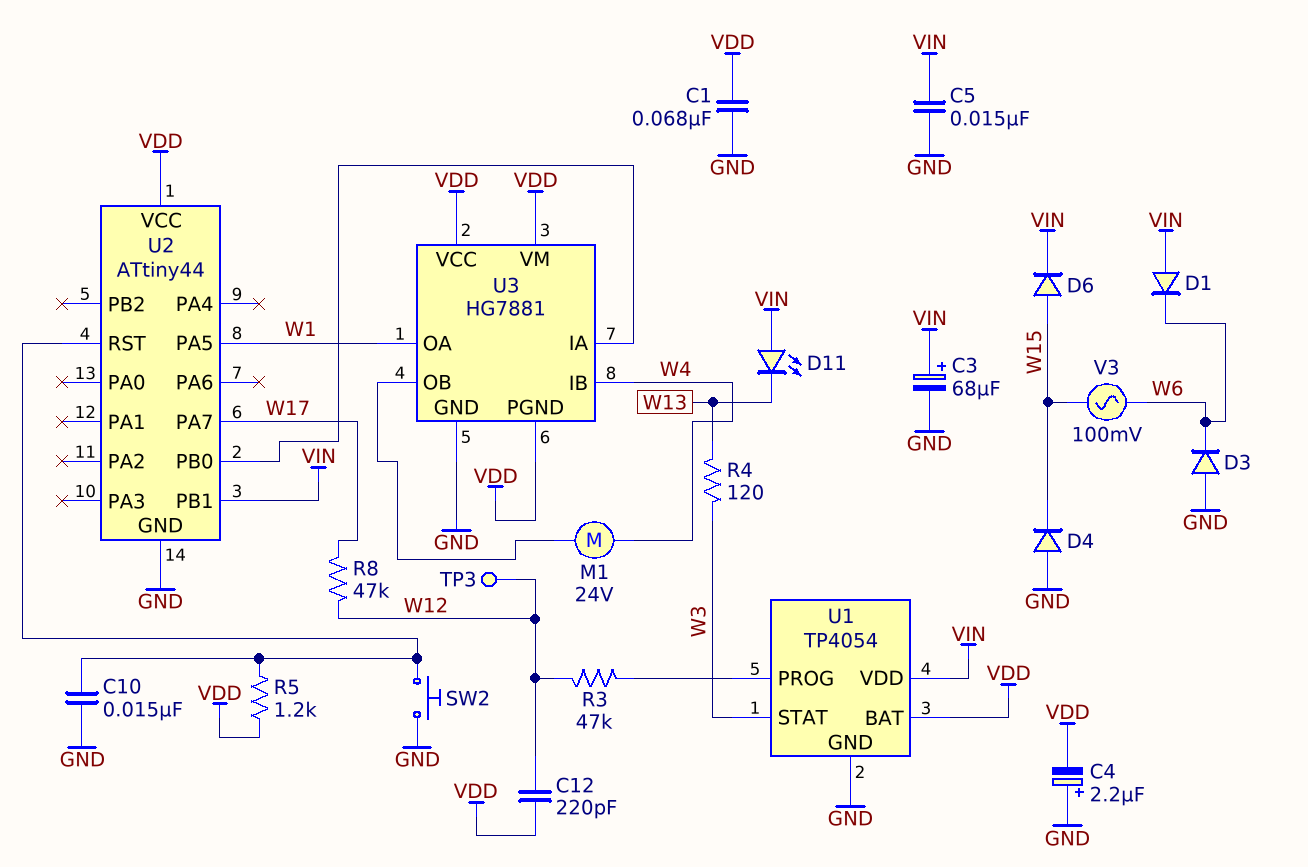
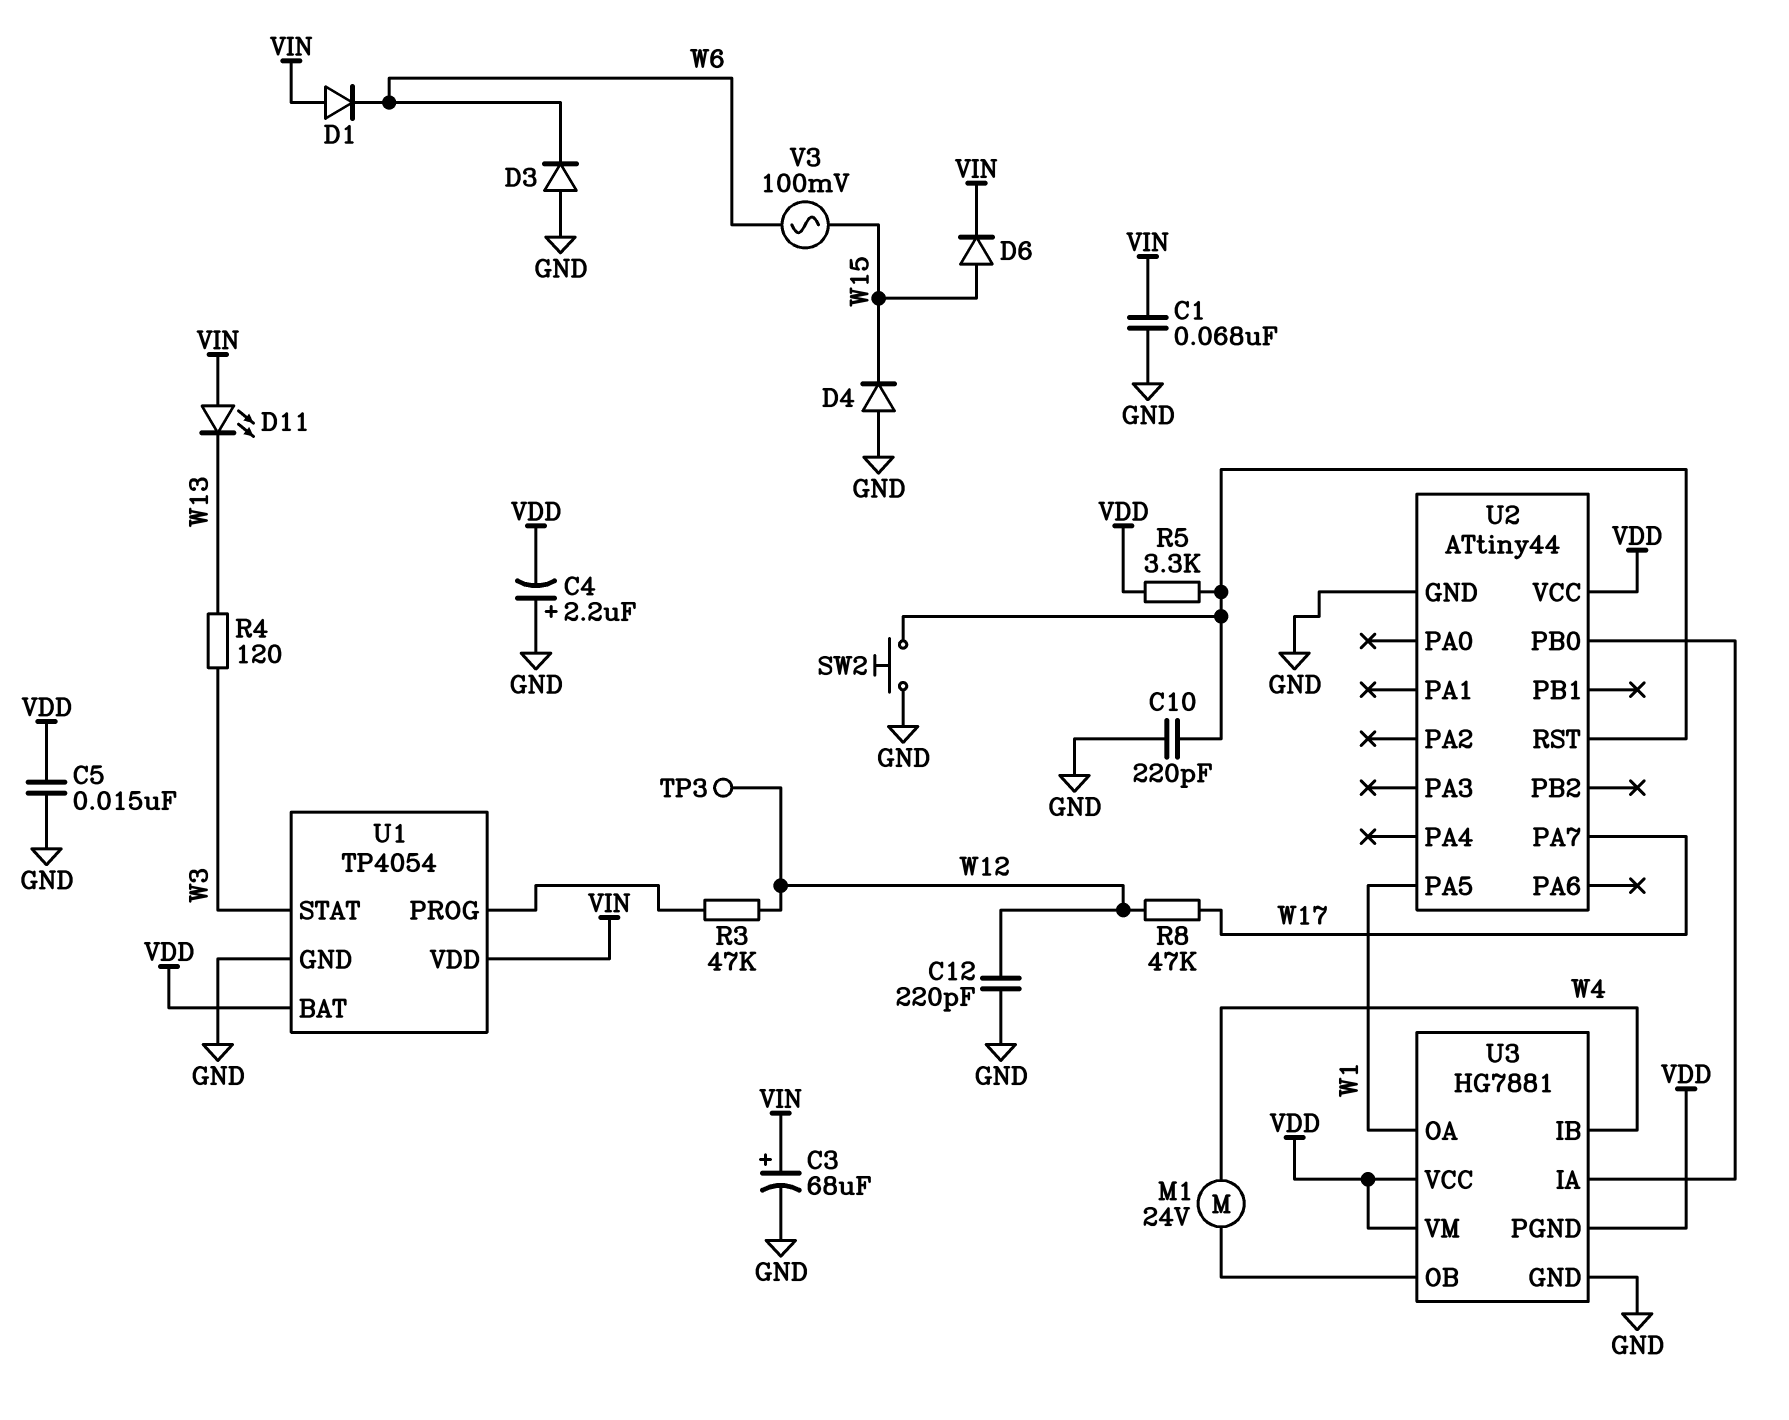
C1: 68nF (GND, VDD) -> 68nF (GND, VIN)
C5: 15nF (GND, VIN) -> 15nF (GND, VDD)
C10: 15nF (GND, U2/RST) -> 220pF (GND, U2/RST)
C12: 220pF (VDD, W12) -> 220pF (GND, W12)
R5: 1.2k (U2/RST, VDD) -> 3.3k (U2/RST, VDD)
U2 pin PB1: VIN -> none

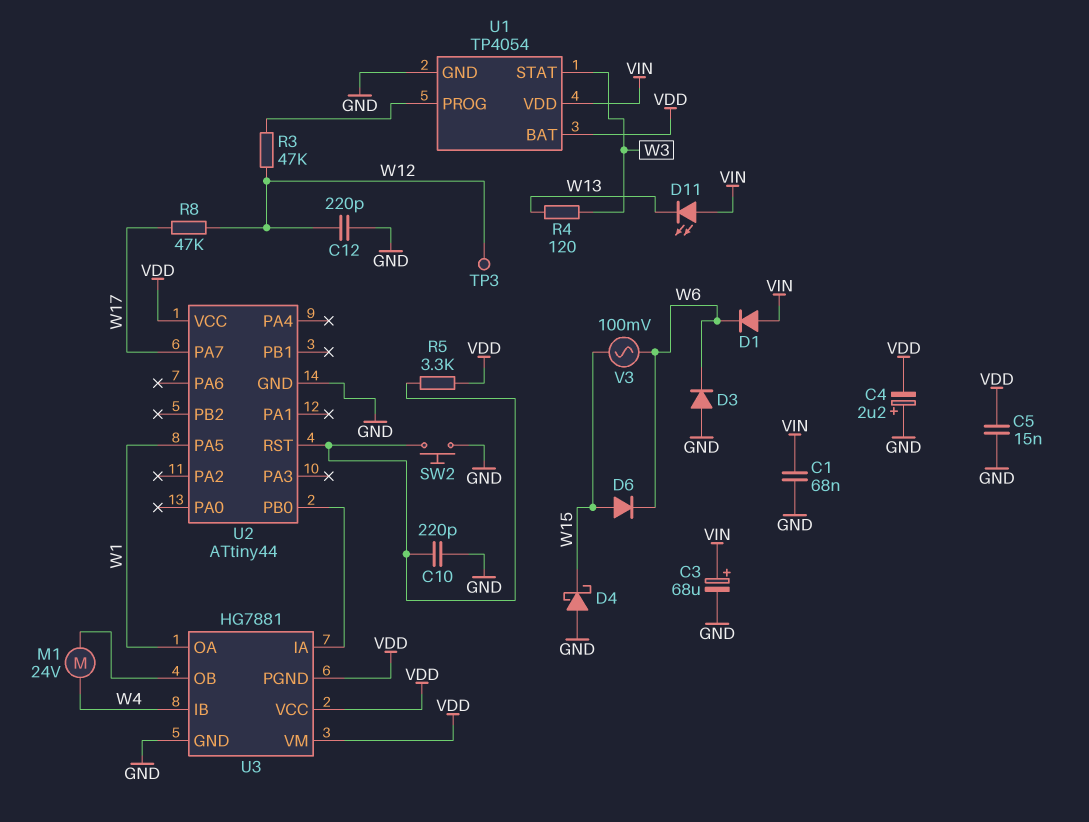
D4: diode (A GND, K W15) -> schottky (A GND, K W15)
D6: diode (A W15, K VIN) -> diode (A W15, K W6)

